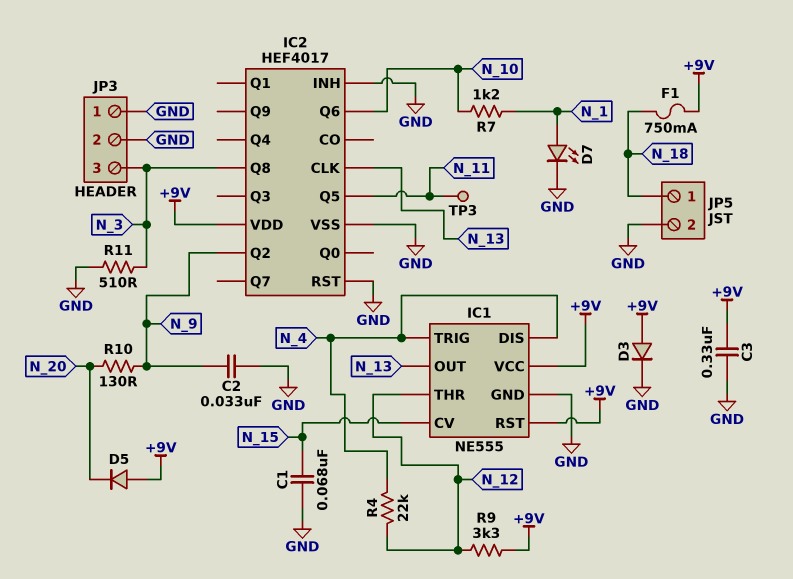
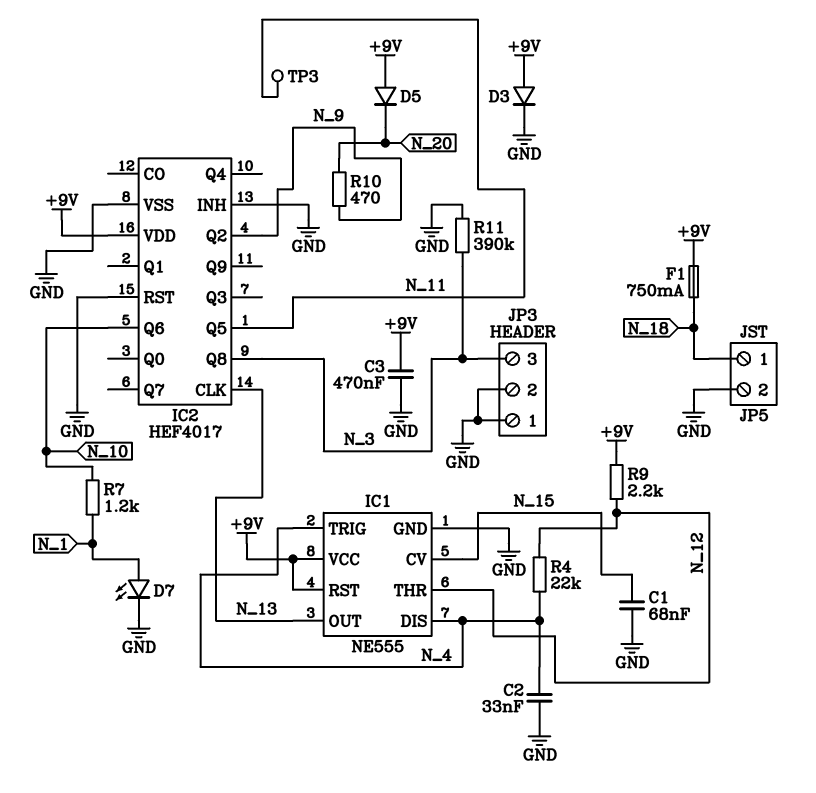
C2: 33nF (GND, N_9) -> 33nF (GND, N_4)
C3: 330nF (+9V, GND) -> 470nF (+9V, GND)
R9: 3.3k (+9V, N_12) -> 2.2k (+9V, N_12)
R10: 130 (N_9, N_20) -> 470 (N_9, N_20)
R11: 510 (GND, N_3) -> 390k (GND, N_3)

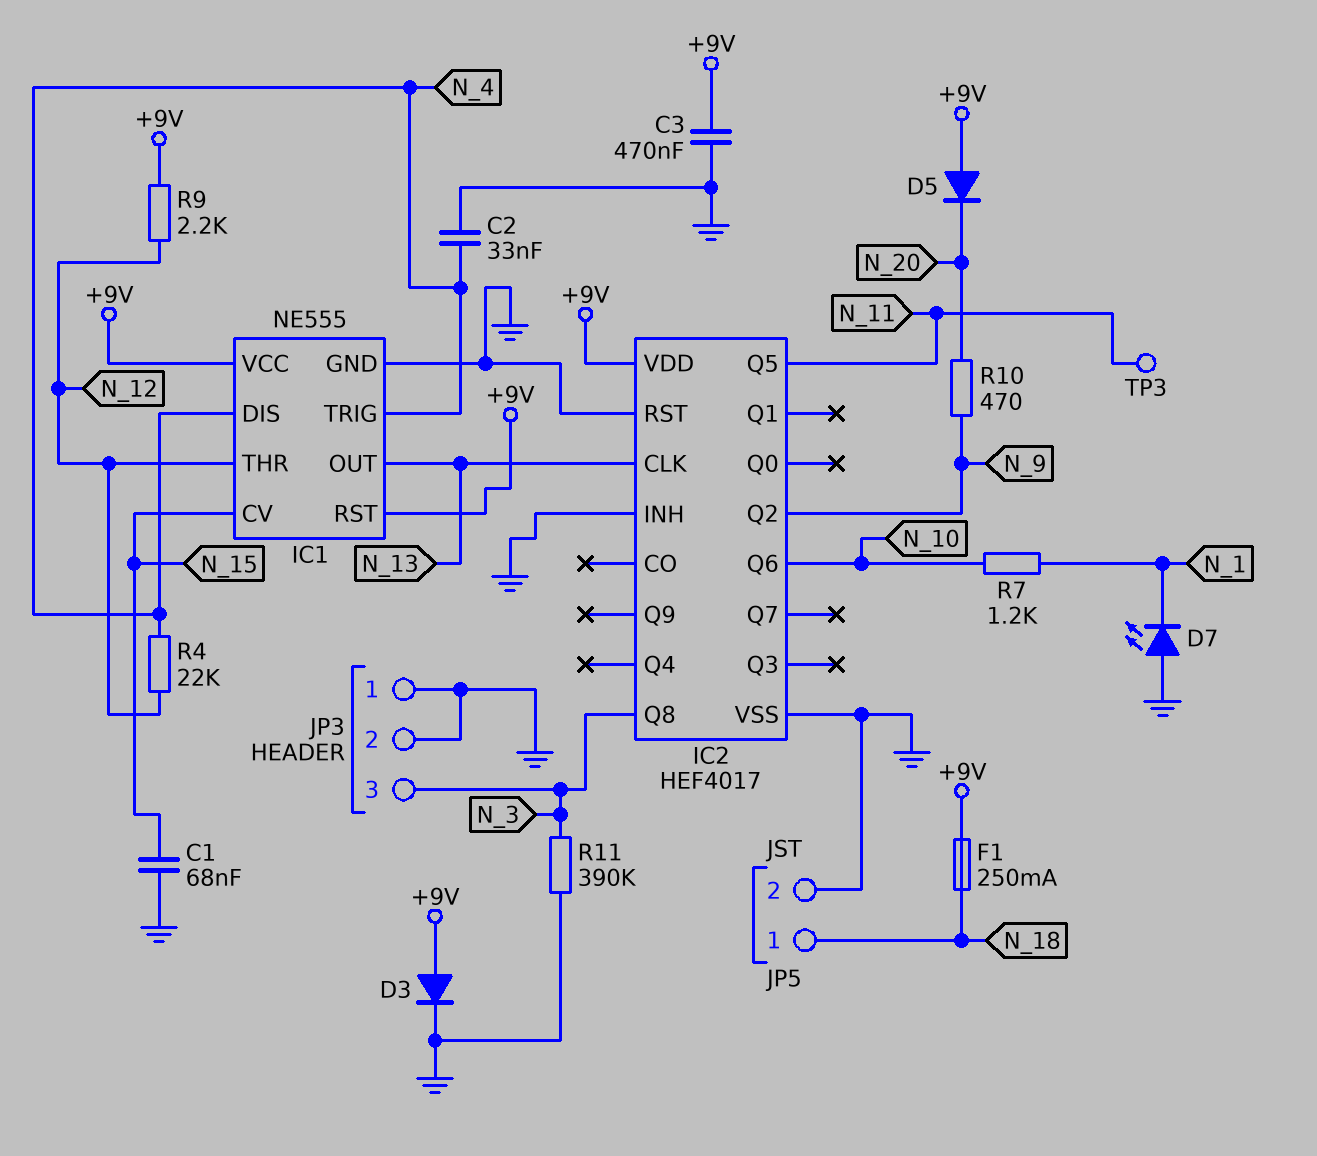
D7: LED (A N_1, K GND) -> LED (A GND, K N_1)
F1: 750mA (+9V, N_18) -> 250mA (+9V, N_18)

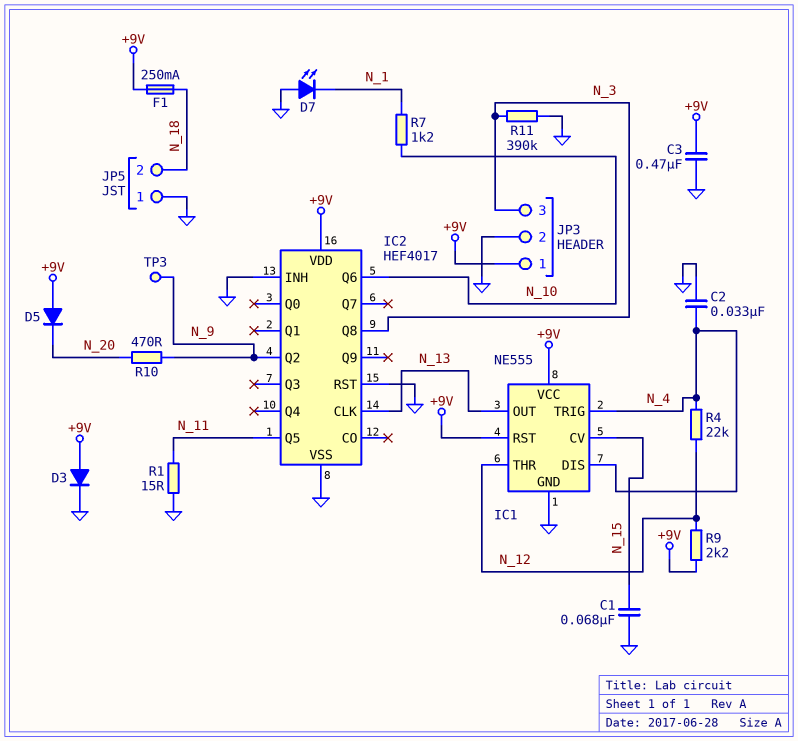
JP3 pin 1: GND -> +9V
JP5 pin 1: N_18 -> GND
JP5 pin 2: GND -> N_18
R1: none -> 15 (GND, N_11)
TP3: test point (N_11) -> test point (N_9)

